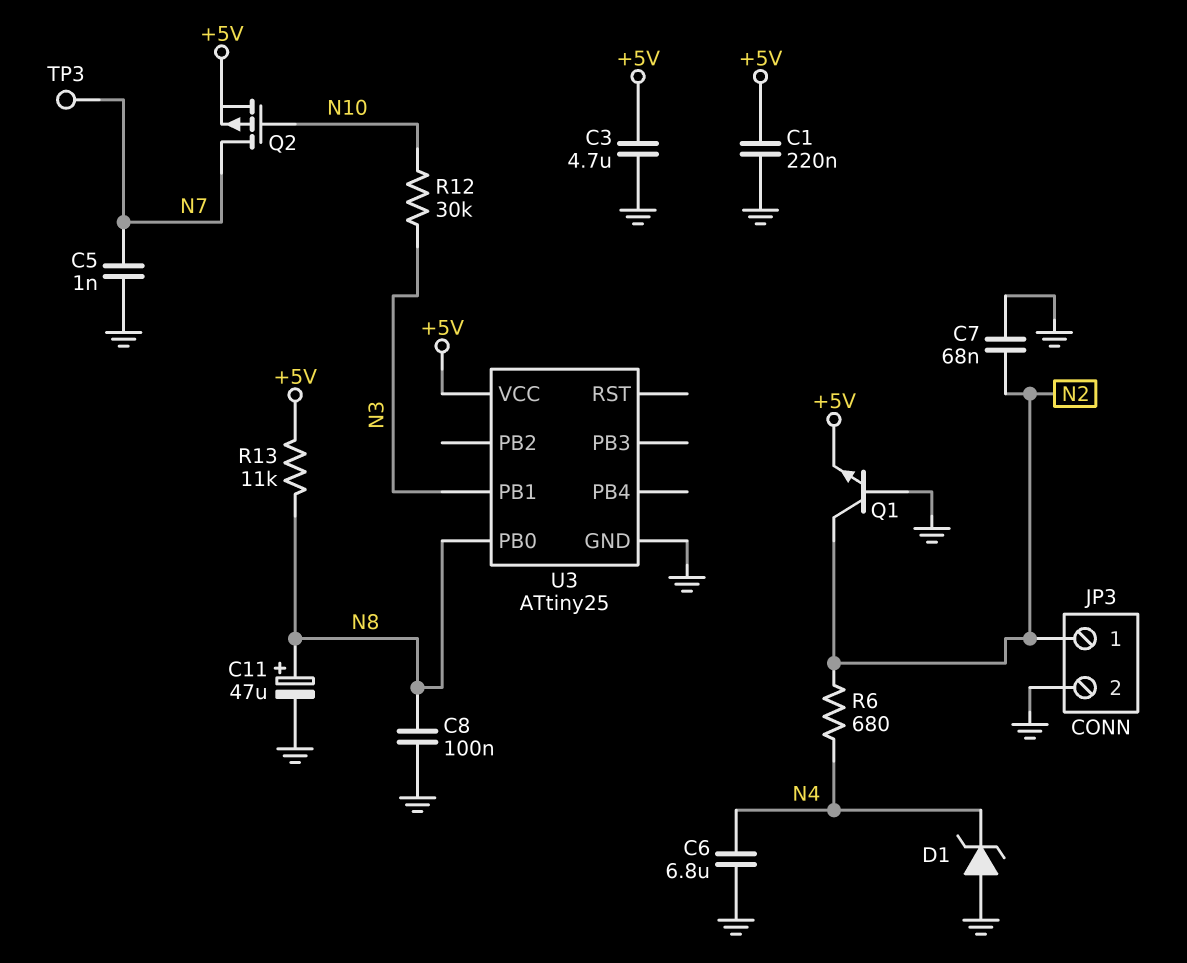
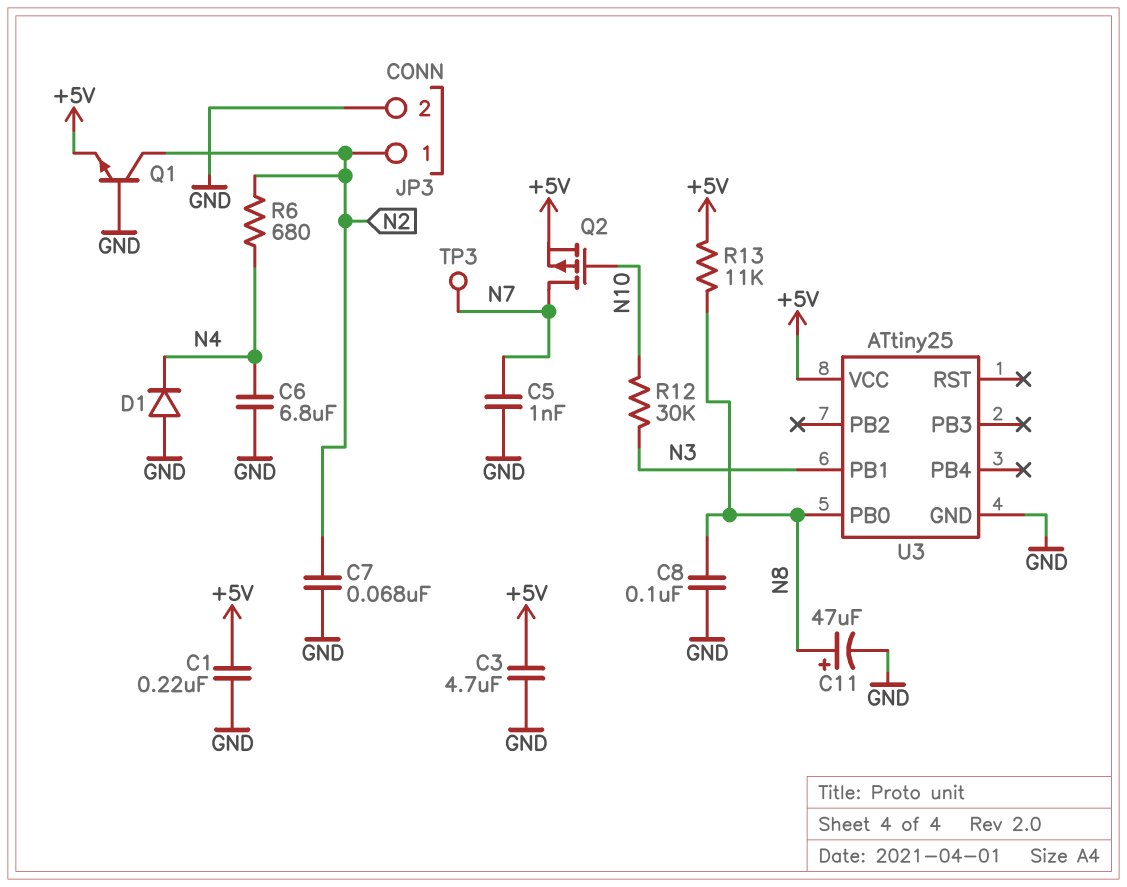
D1: zener (A GND, K N4) -> diode (A GND, K N4)

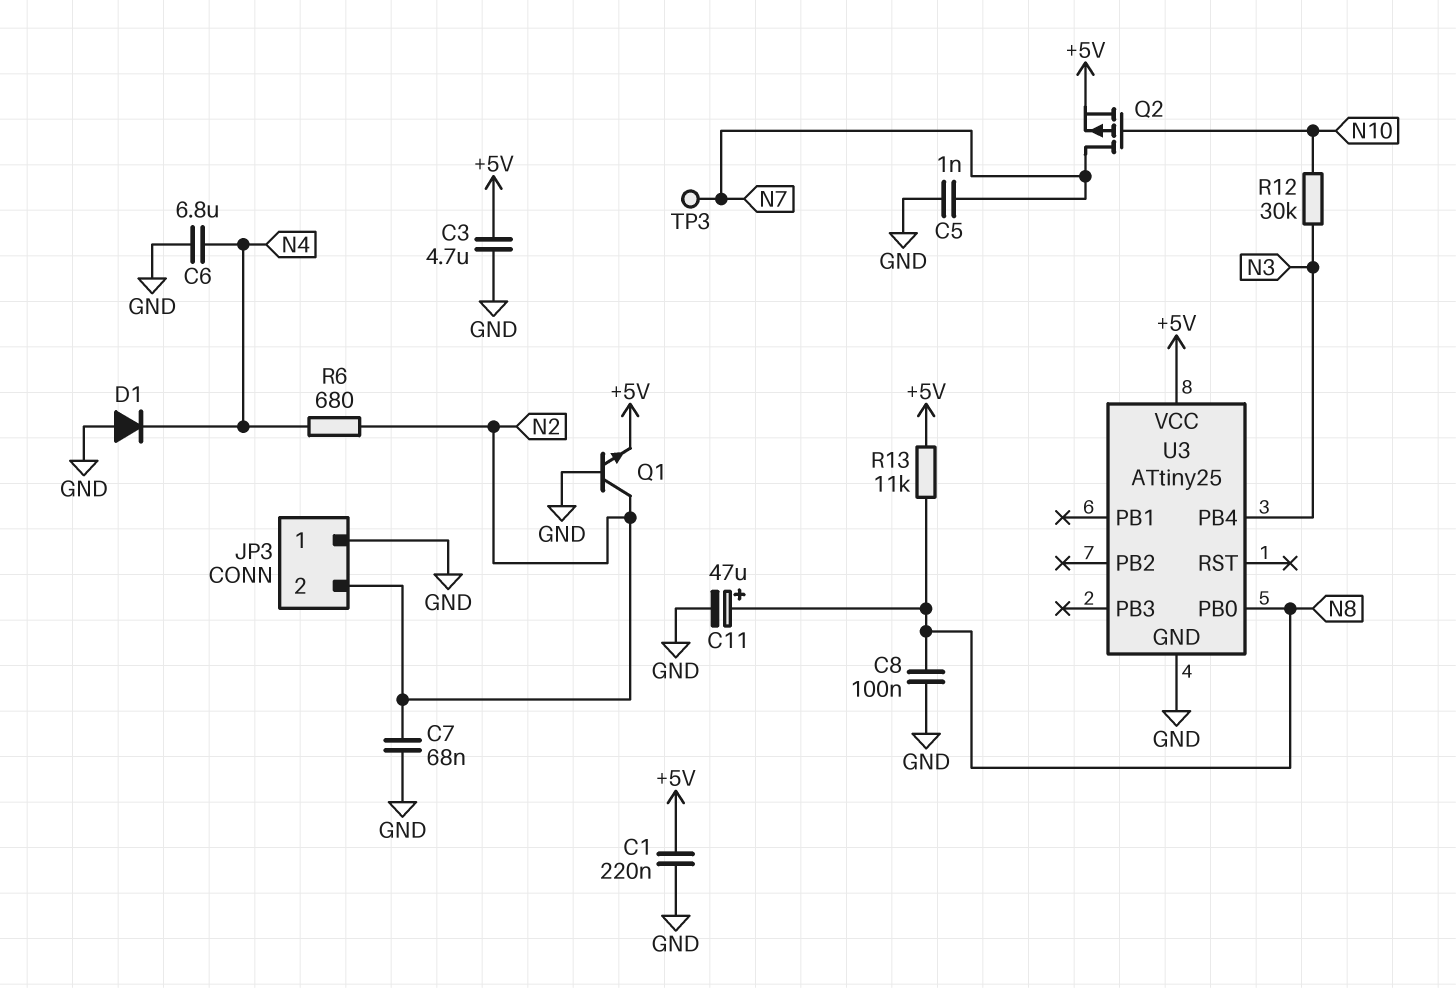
JP3 pin 1: N2 -> GND
JP3 pin 2: GND -> N2
U3 pin PB1: N3 -> none
U3 pin PB4: none -> N3

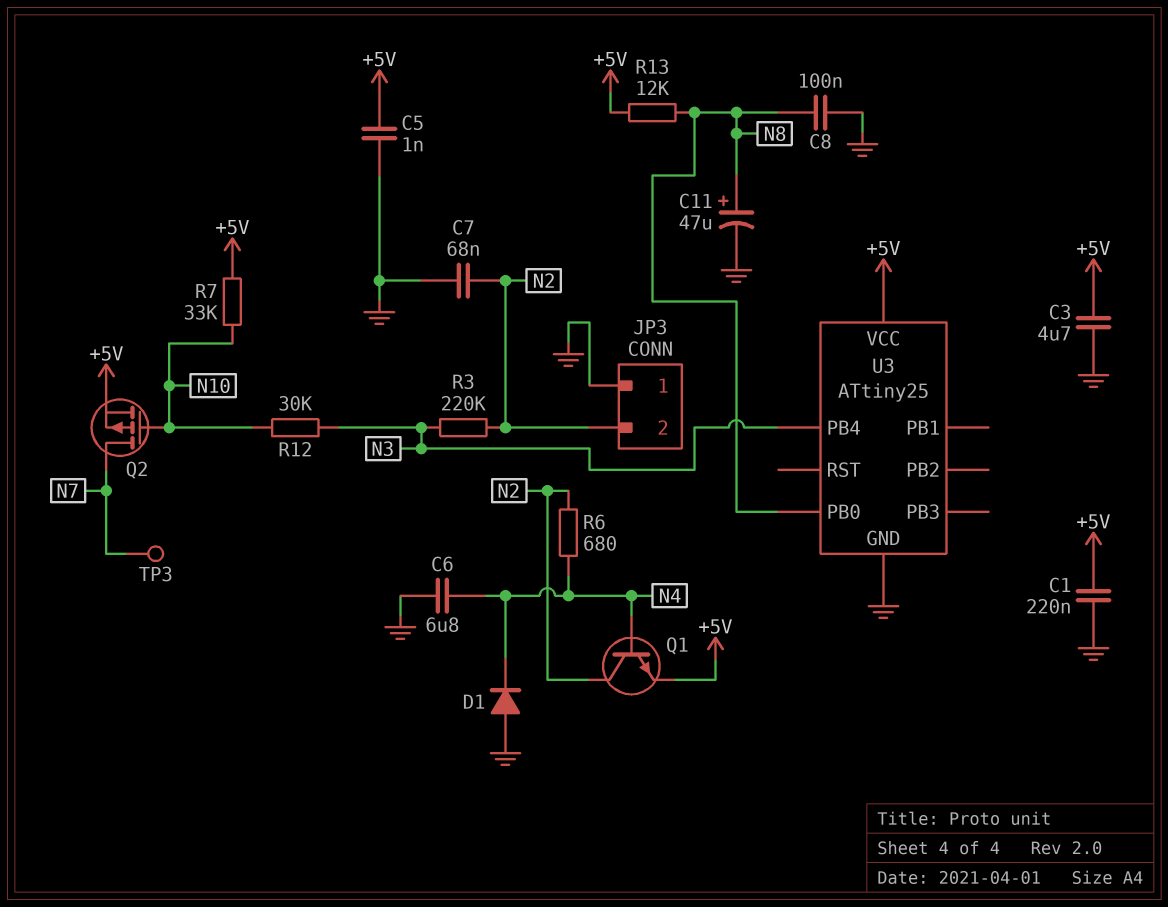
C5: 1nF (GND, N7) -> 1nF (+5V, GND)
Q1: NPN (B GND, C N2, E +5V) -> NPN (B N4, C N2, E +5V)
R3: none -> 220k (N2, N3)
R7: none -> 33k (+5V, N10)
R13: 11k (+5V, N8) -> 12k (+5V, N8)

